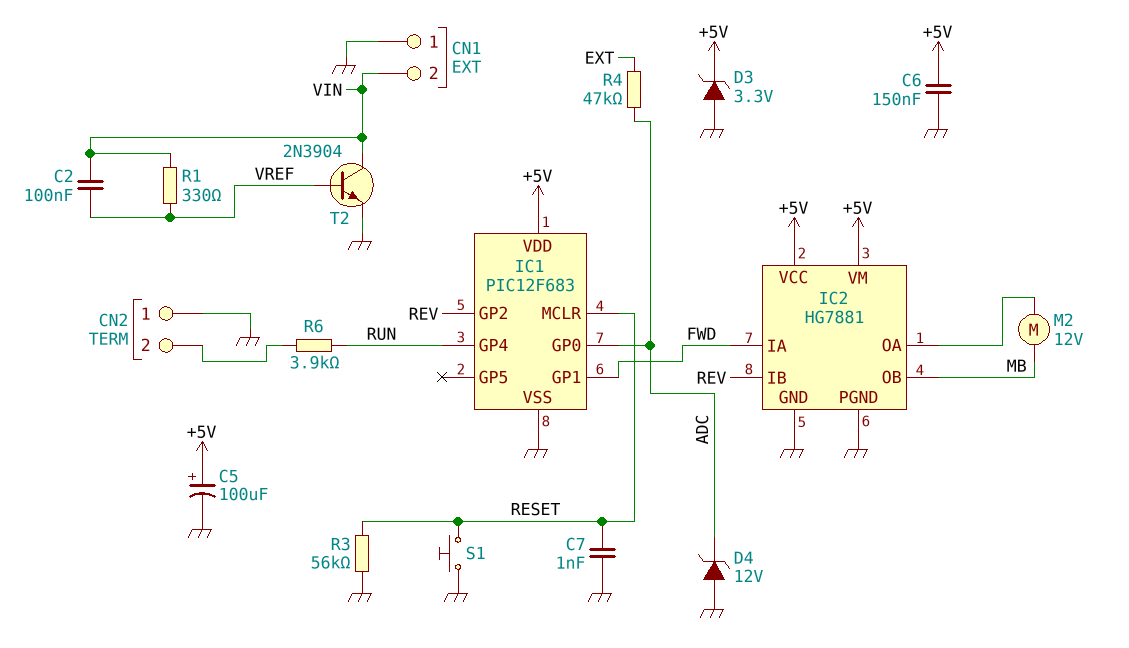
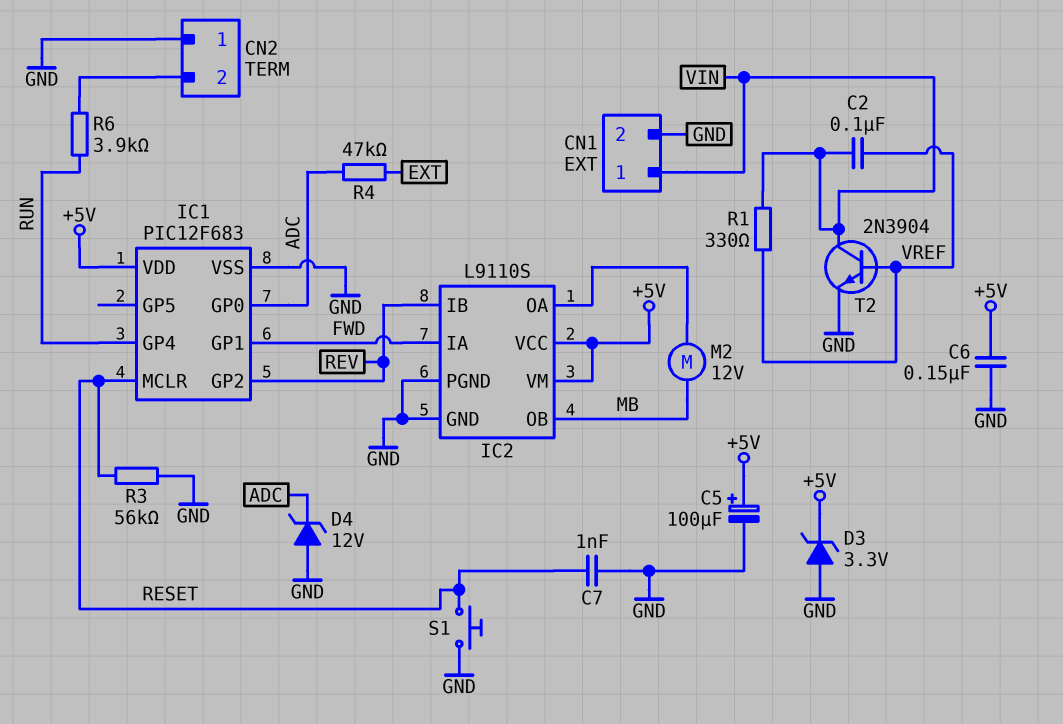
CN1 pin 1: GND -> VIN
CN1 pin 2: VIN -> GND
IC2: HG7881 -> L9110S

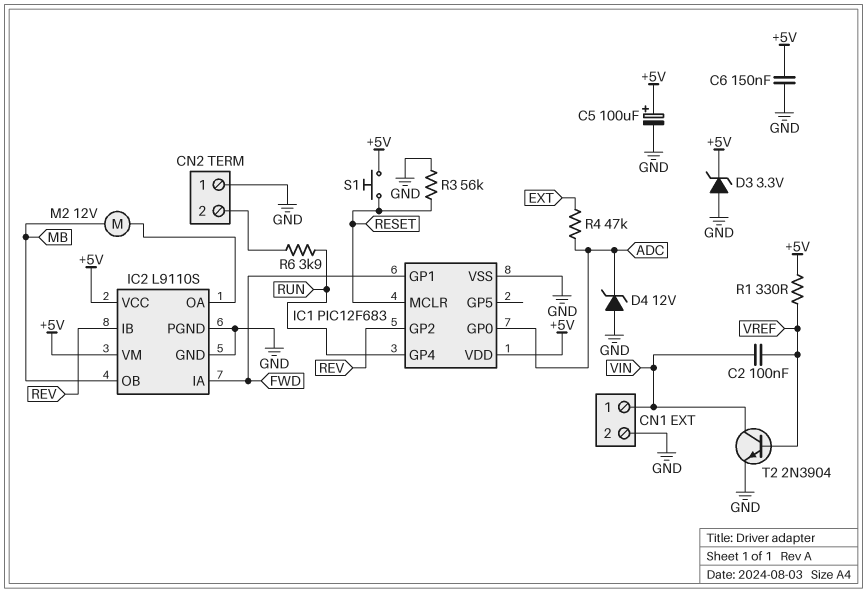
C7: 1nF (GND, RESET) -> none
R1: 330 (VIN, VREF) -> 330 (+5V, VREF)
S1: button (GND, RESET) -> button (+5V, RESET)

